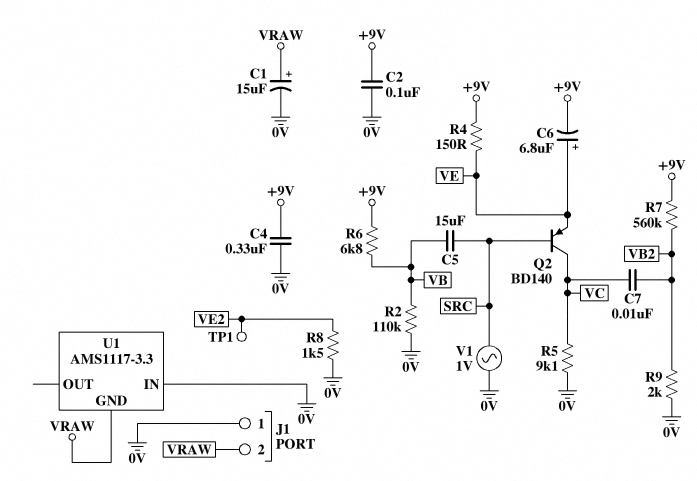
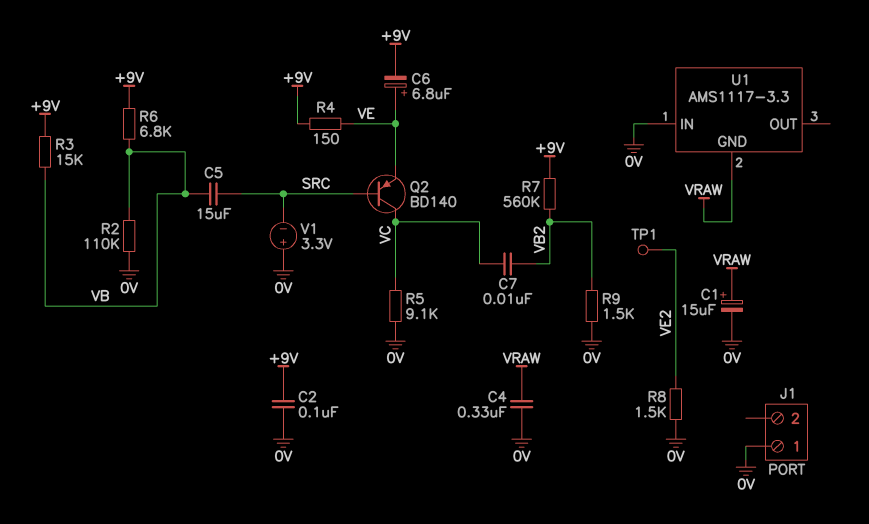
C4: 330nF (+9V, 0V) -> 330nF (0V, VRAW)
J1 pin 2: VRAW -> none
R3: none -> 15k (+9V, VB)
R9: 2k (0V, VB2) -> 1.5k (0V, VB2)
V1: AC 1V (0V, SRC) -> 3.3V (plus 0V, minus SRC)

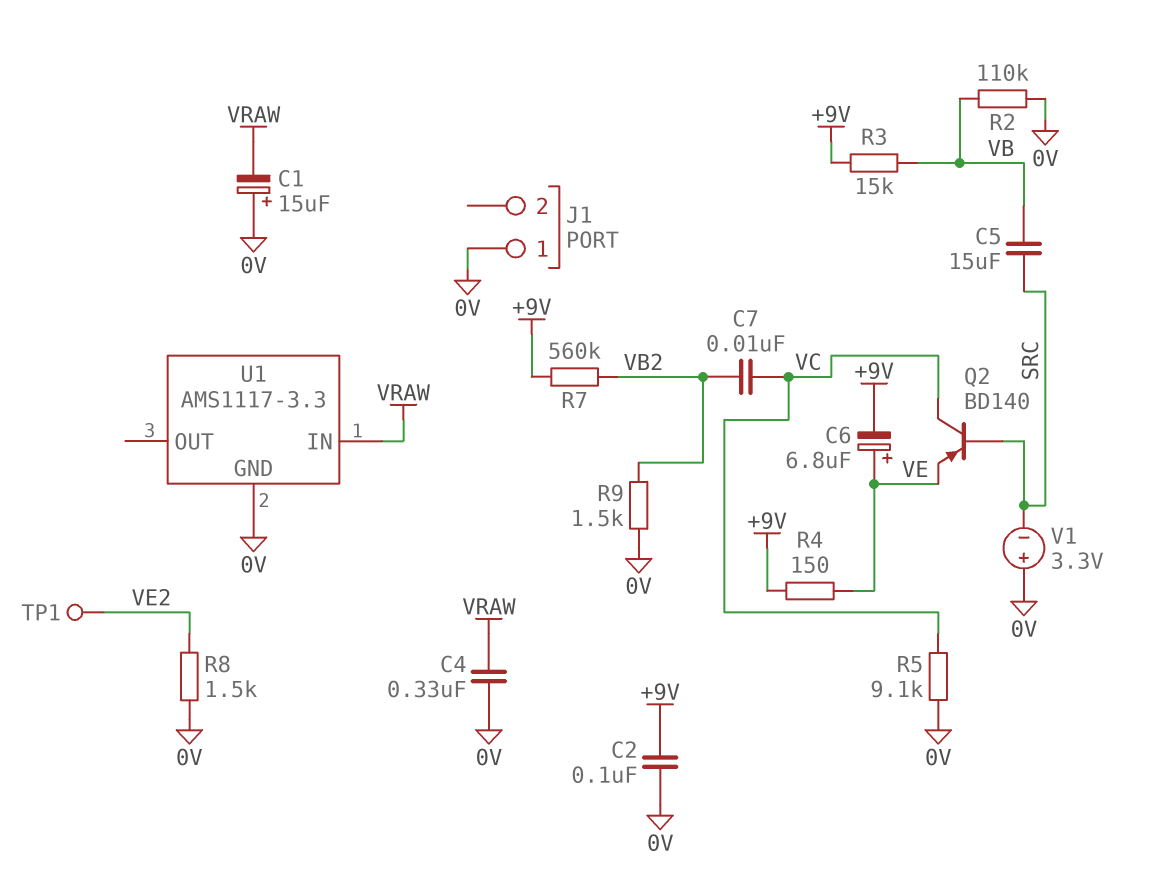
C1: 15uF (plus VRAW, minus 0V) -> 15uF (plus 0V, minus VRAW)
R6: 6.8k (+9V, VB) -> none
U1 pin GND: VRAW -> 0V
U1 pin IN: 0V -> VRAW

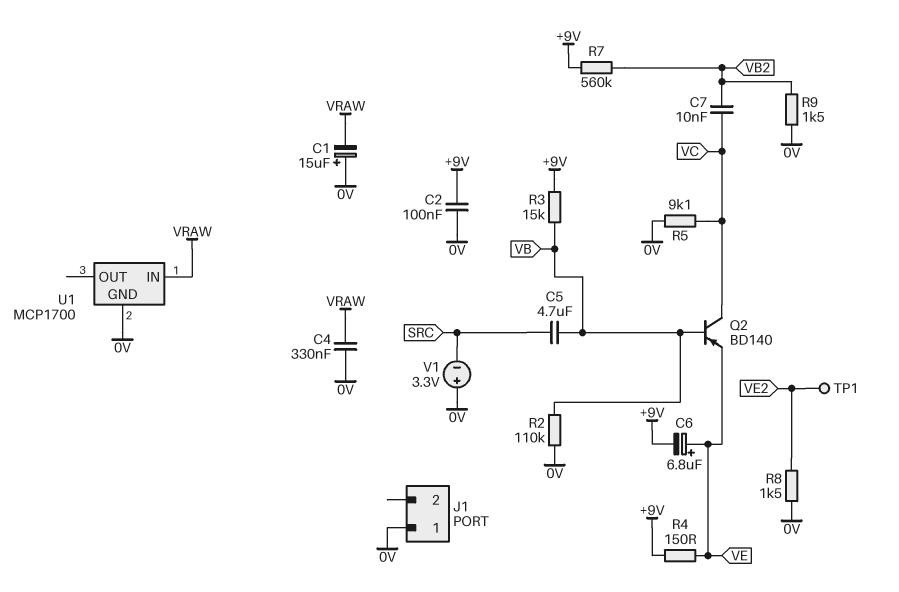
C5: 15uF (SRC, VB) -> 4.7uF (SRC, VB)
Q2: PNP BD140 (B SRC, C VC, E VE) -> PNP BD140 (B VB, C VC, E VE)
U1: AMS1117-3.3 -> MCP1700

